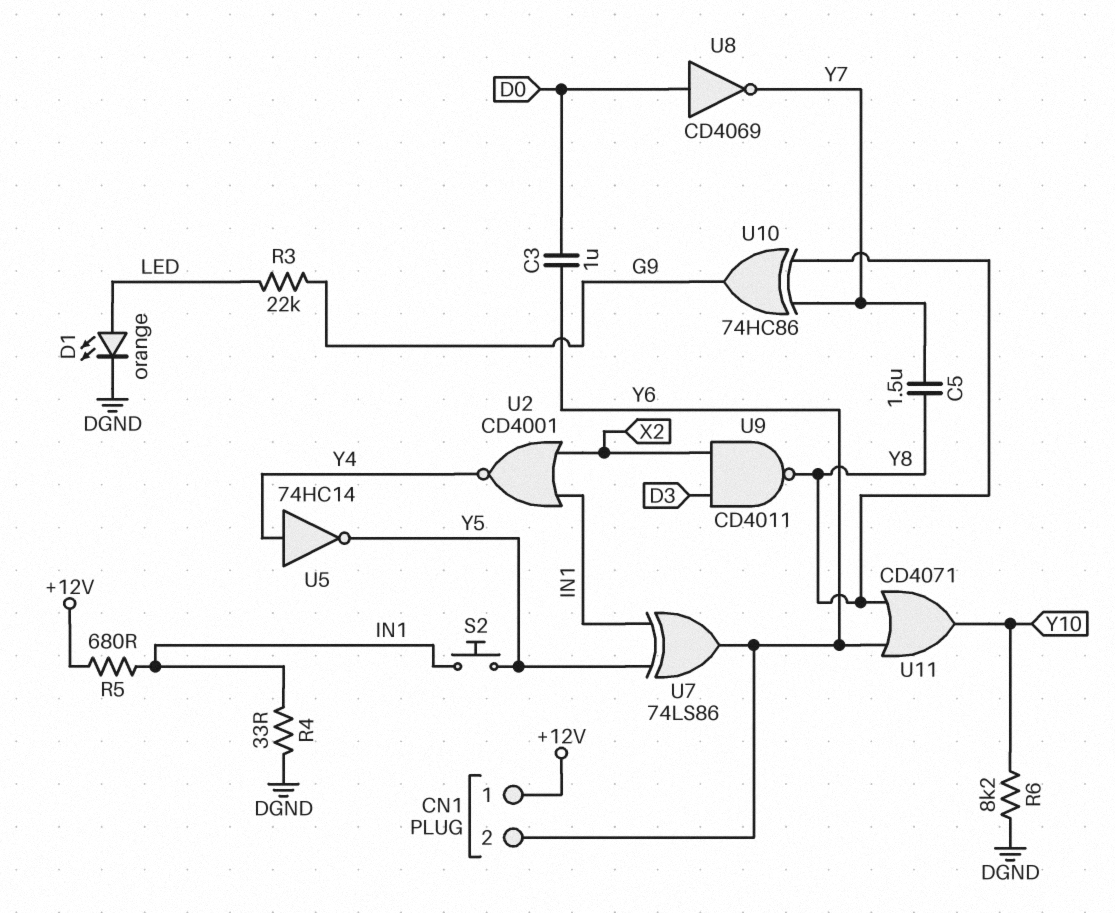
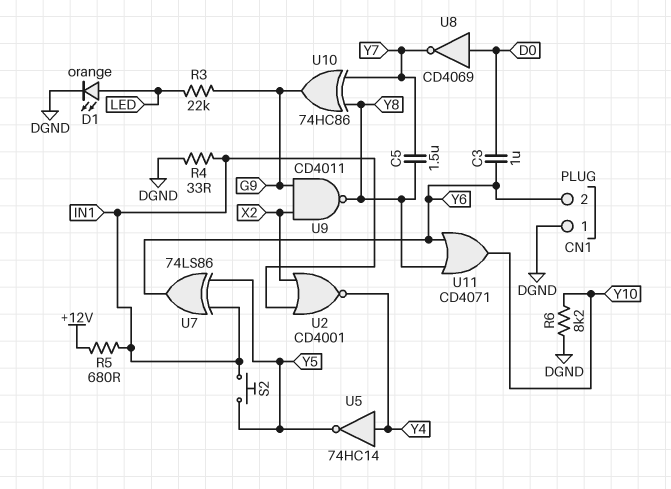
CN1 pin 1: +12V -> DGND
U9: NAND CD4011 (in D3, in X2, out Y8) -> NAND CD4011 (in G9, in X2, out Y8)

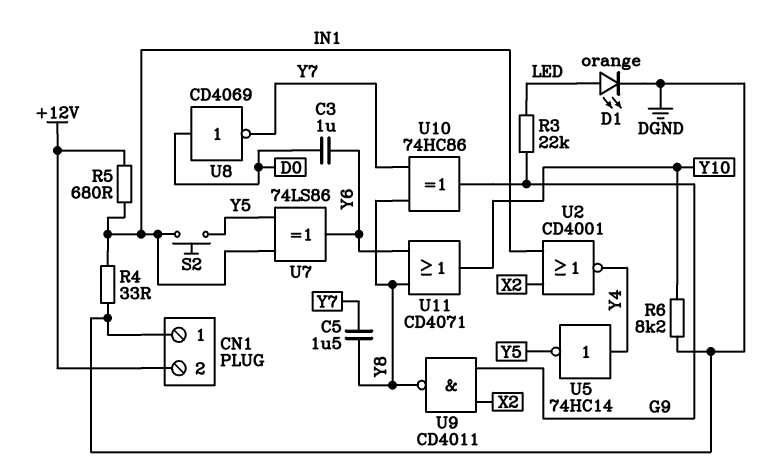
CN1 pin 2: Y6 -> +12V

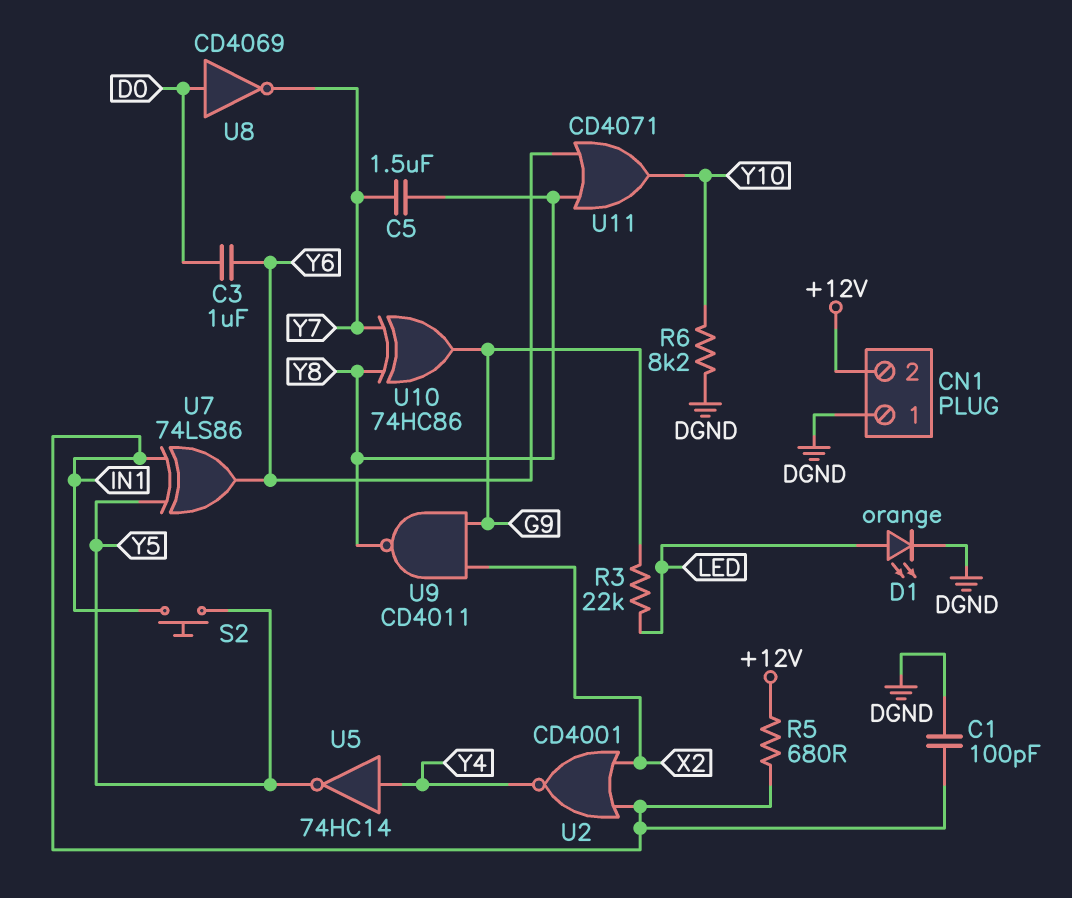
C1: none -> 100pF (DGND, IN1)
R4: 33 (DGND, IN1) -> none

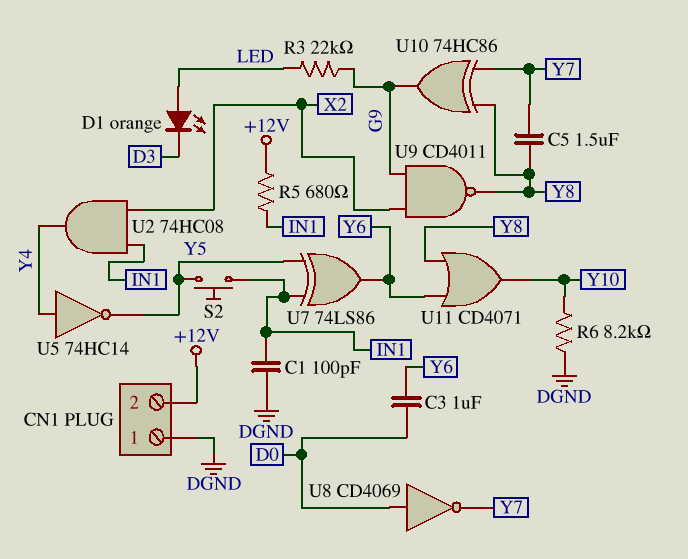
D1: LED orange (A LED, K DGND) -> LED orange (A LED, K D3)
U2: NOR CD4001 (in IN1, in X2, out Y4) -> AND 74HC08 (in IN1, in X2, out Y4)

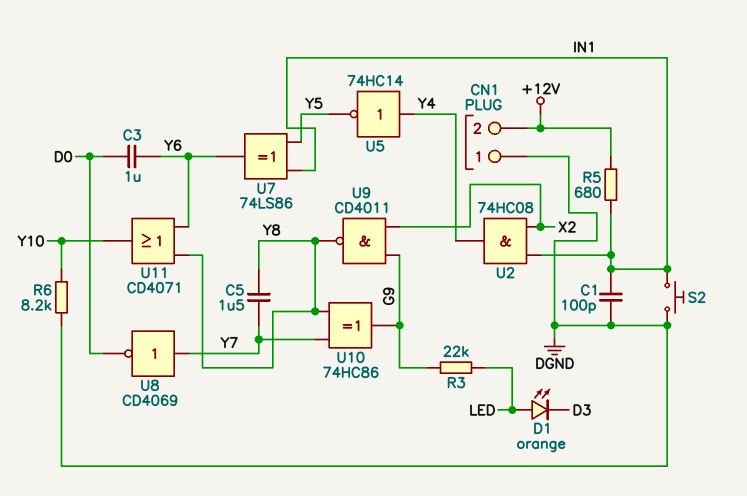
S2: button (IN1, Y5) -> button (DGND, IN1)
U8: NOT CD4069 (in D0, out Y7) -> NOT CD4069 (in Y7, out D0)

